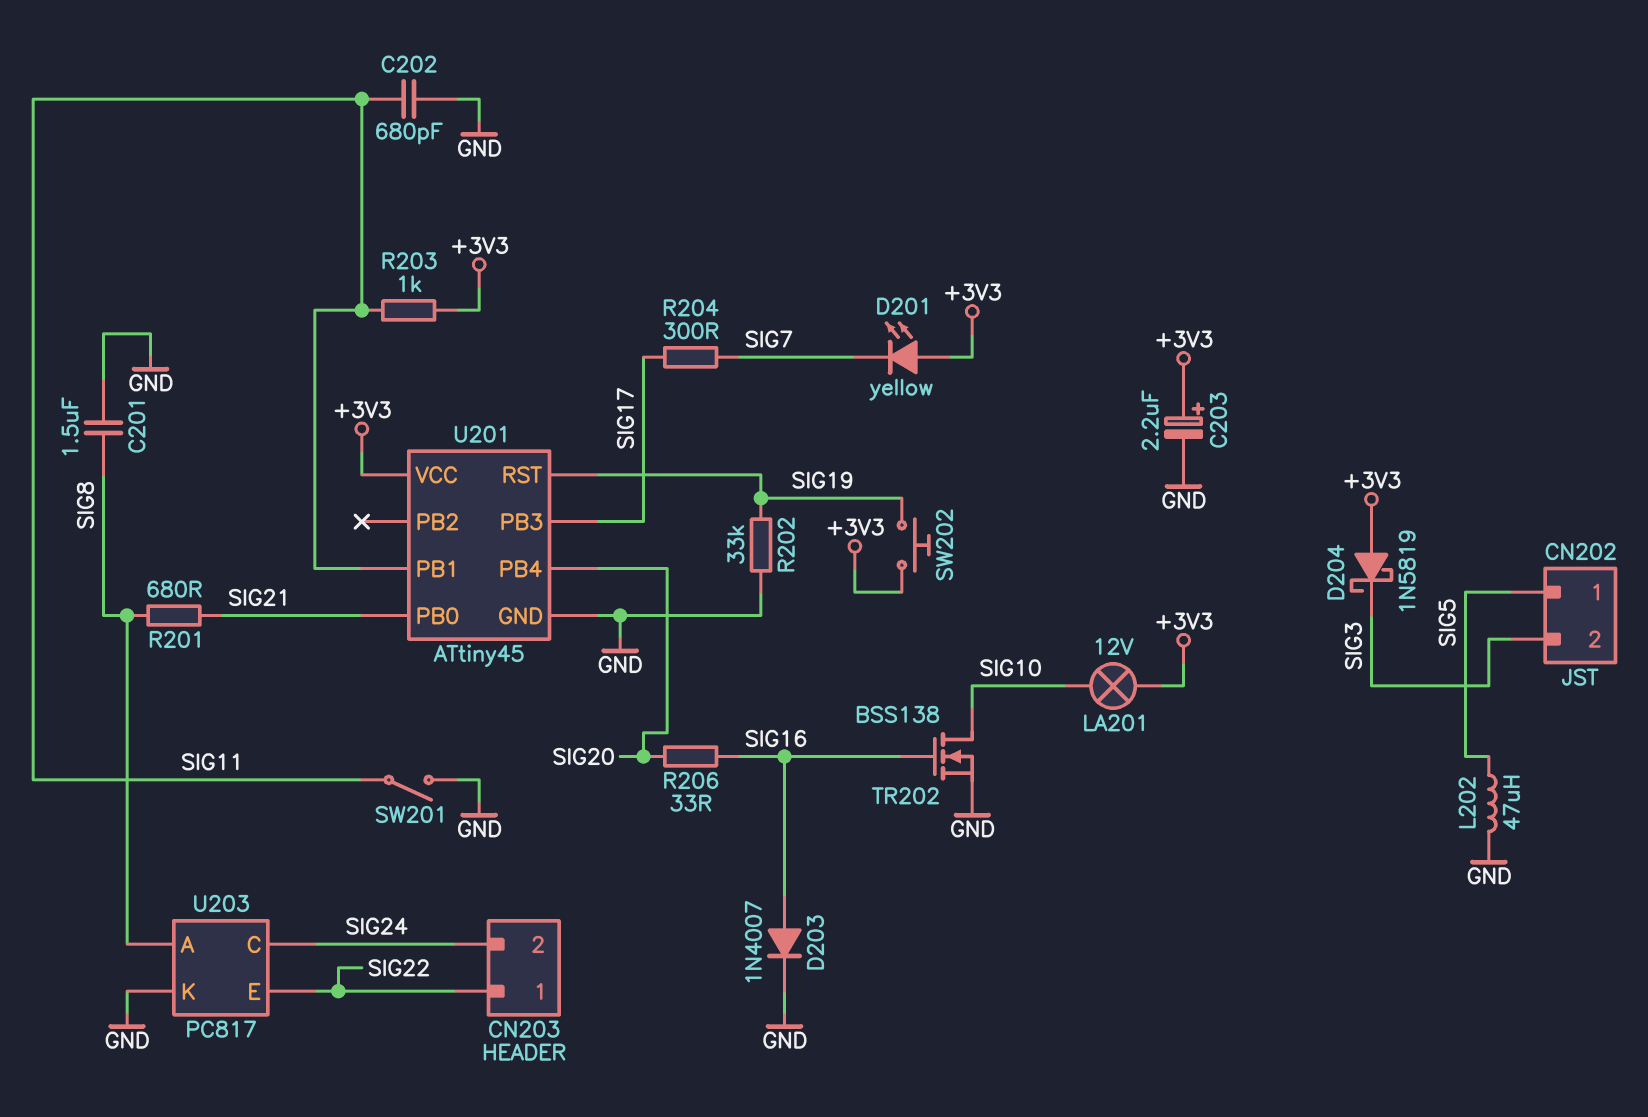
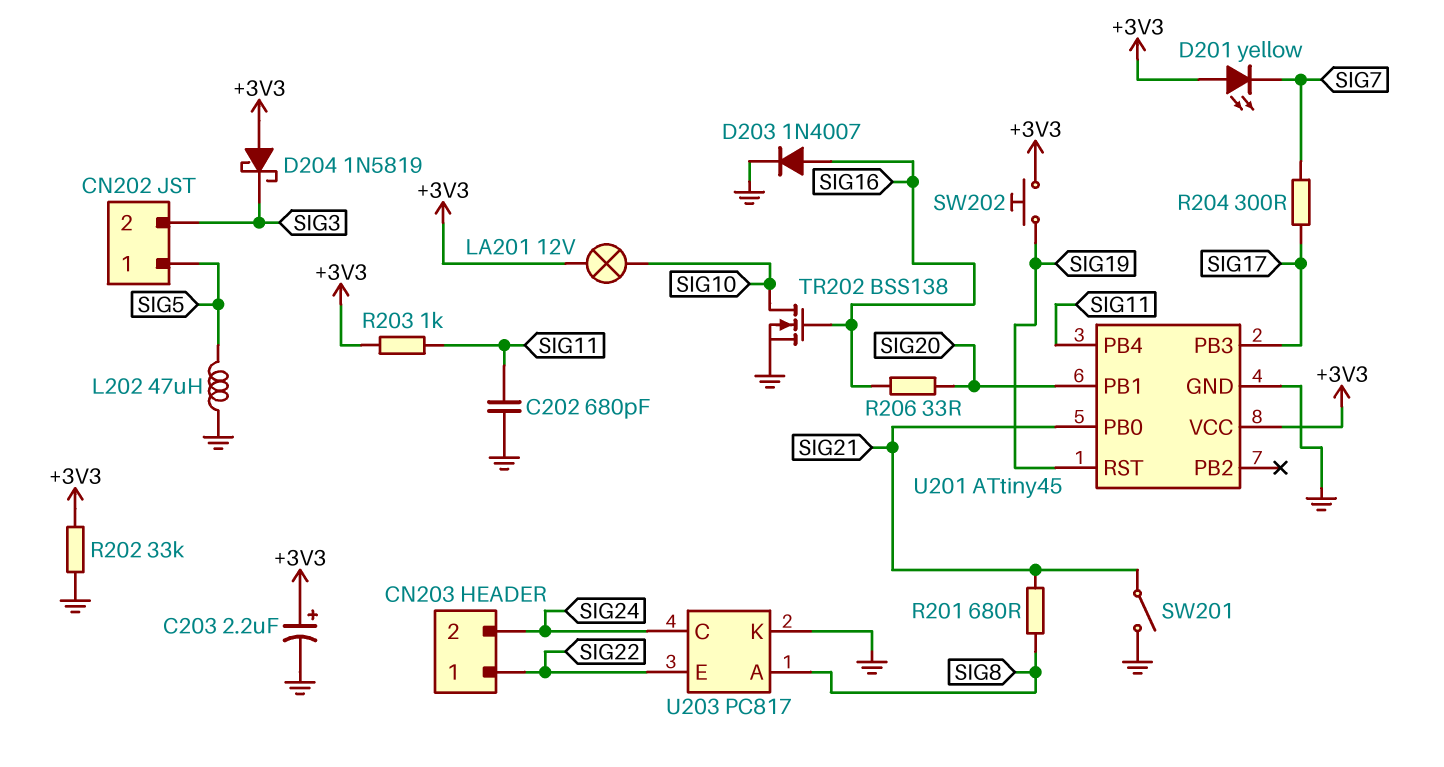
C201: 1.5uF (GND, SIG8) -> none
R202: 33k (GND, SIG19) -> 33k (+3V3, GND)
SW201: switch (GND, SIG11) -> switch (GND, SIG21)
U201 pin PB1: SIG11 -> SIG20
U201 pin PB4: SIG20 -> SIG11

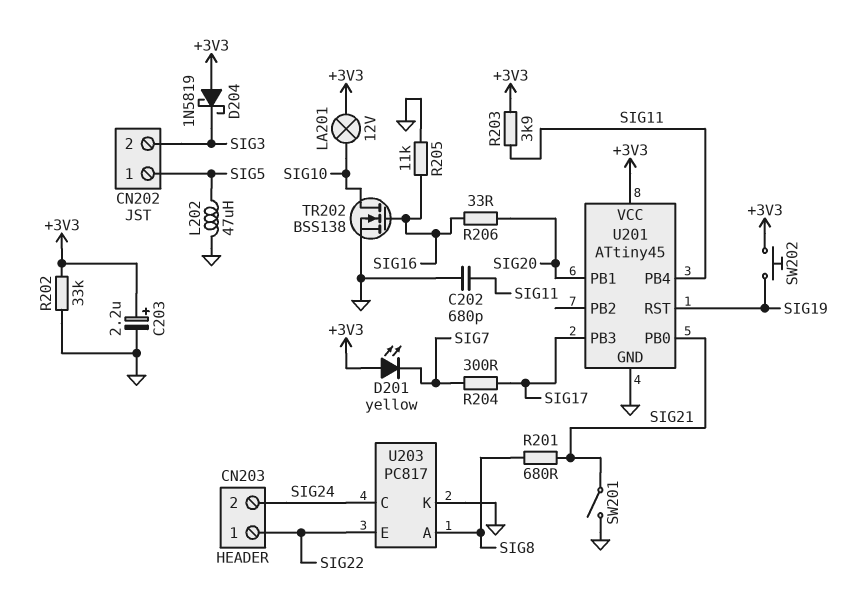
D203: diode 1N4007 (A SIG16, K GND) -> none
R203: 1k (+3V3, SIG11) -> 3.9k (+3V3, SIG11)
R205: none -> 11k (GND, SIG16)

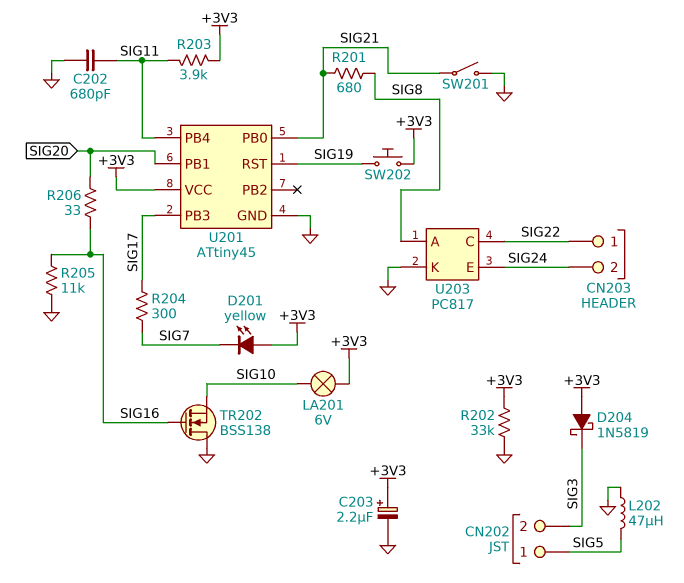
LA201: lamp 12V (+3V3, SIG10) -> lamp 6V (+3V3, SIG10)
TR202: NMOS BSS138 (G SIG16, D SIG10, S GND) -> NMOS BSS138 (G SIG16, D GND, S SIG10)
U203 pin C: SIG24 -> SIG22
U203 pin E: SIG22 -> SIG24

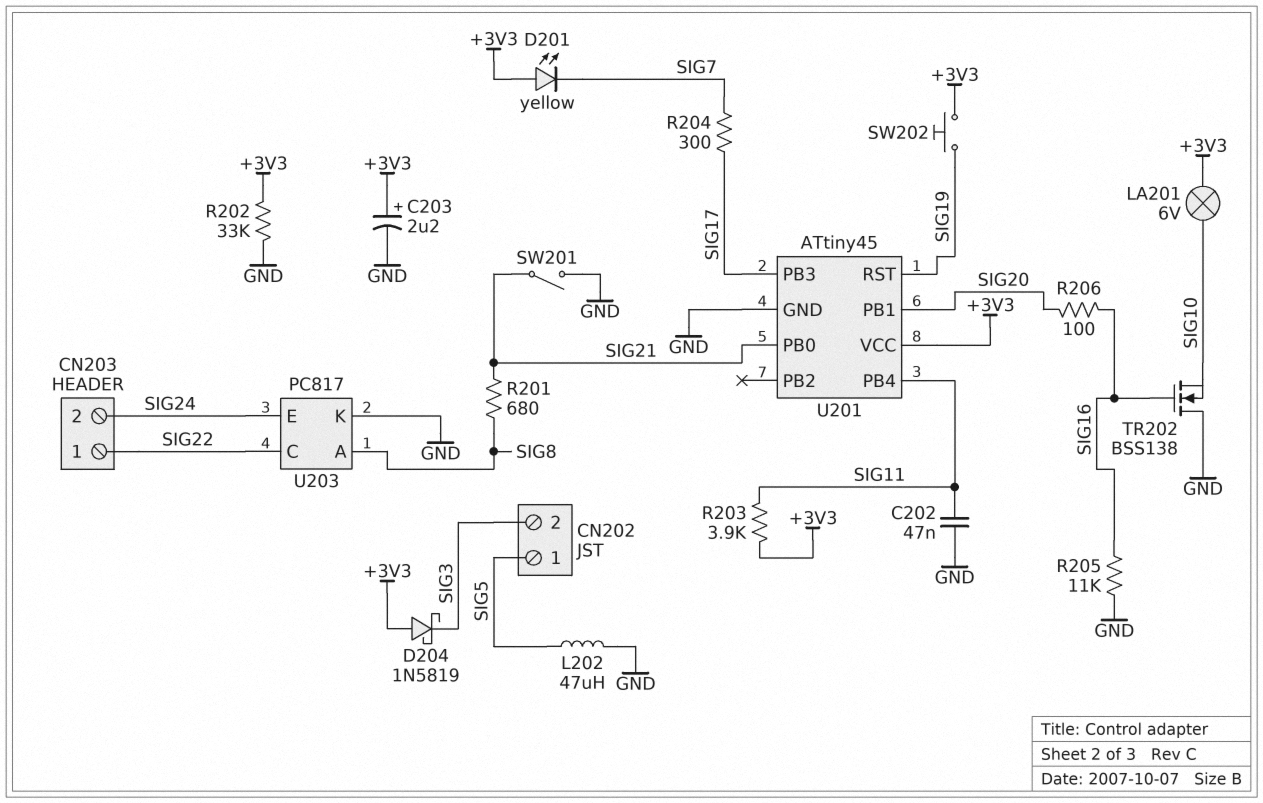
C202: 680pF (GND, SIG11) -> 47nF (GND, SIG11)
R206: 33 (SIG16, SIG20) -> 100 (SIG16, SIG20)

